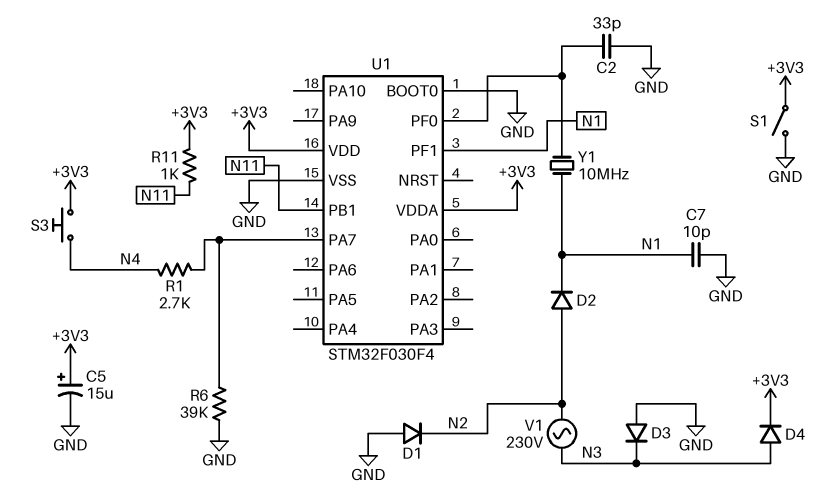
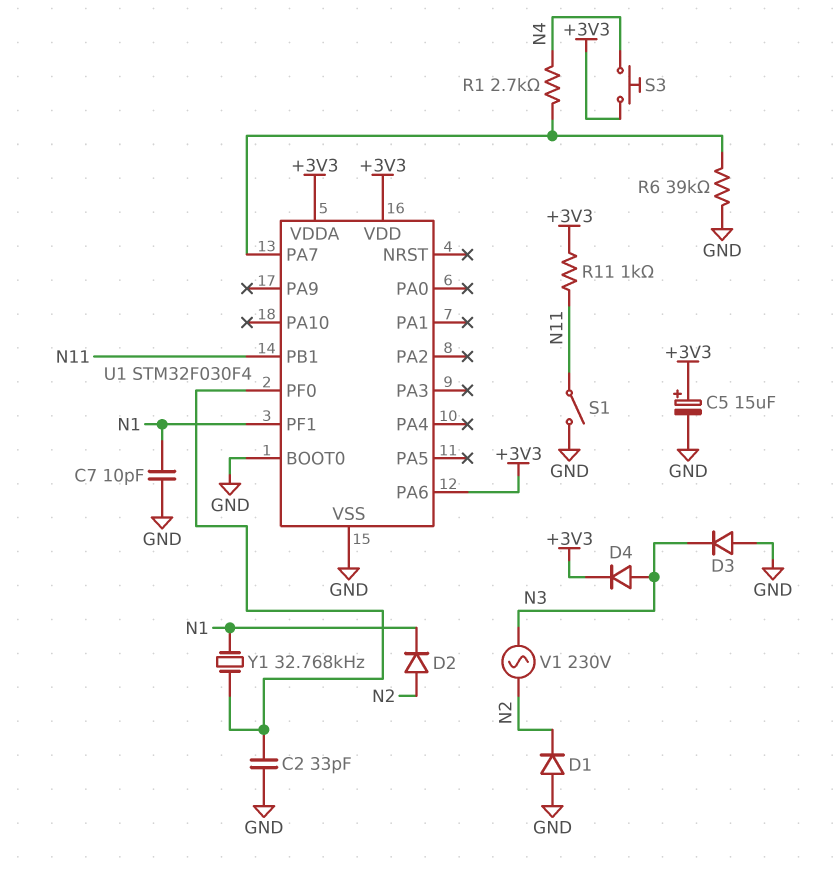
S1: switch (+3V3, GND) -> switch (GND, N11)
U1 pin PA6: none -> +3V3
Y1: 10MHz (N1, U1/PF0) -> 32.768kHz (N1, U1/PF0)

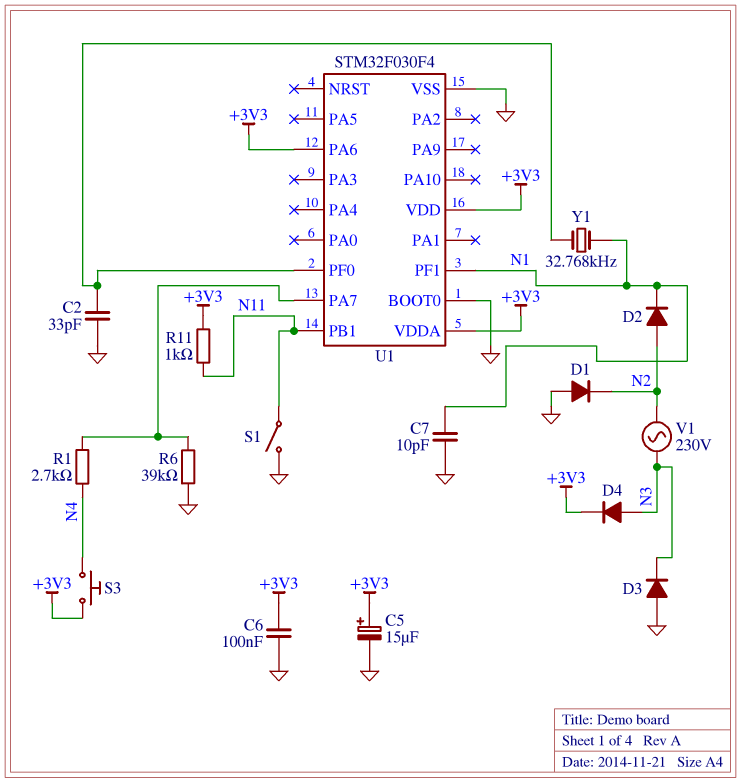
C6: none -> 100nF (+3V3, GND)

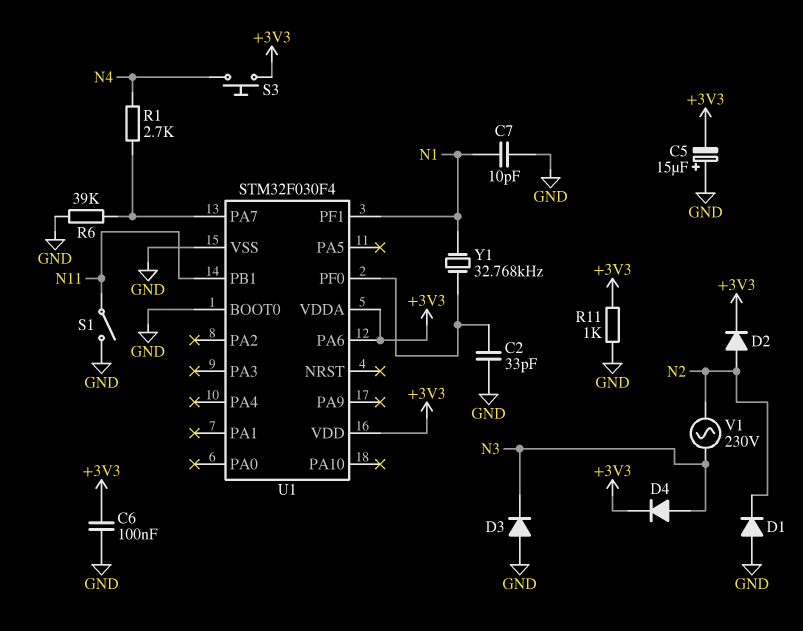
C5: 15uF (plus +3V3, minus GND) -> 15uF (plus GND, minus +3V3)
D2: diode (A N2, K N1) -> diode (A N2, K +3V3)
R11: 1k (+3V3, N11) -> 1k (+3V3, GND)

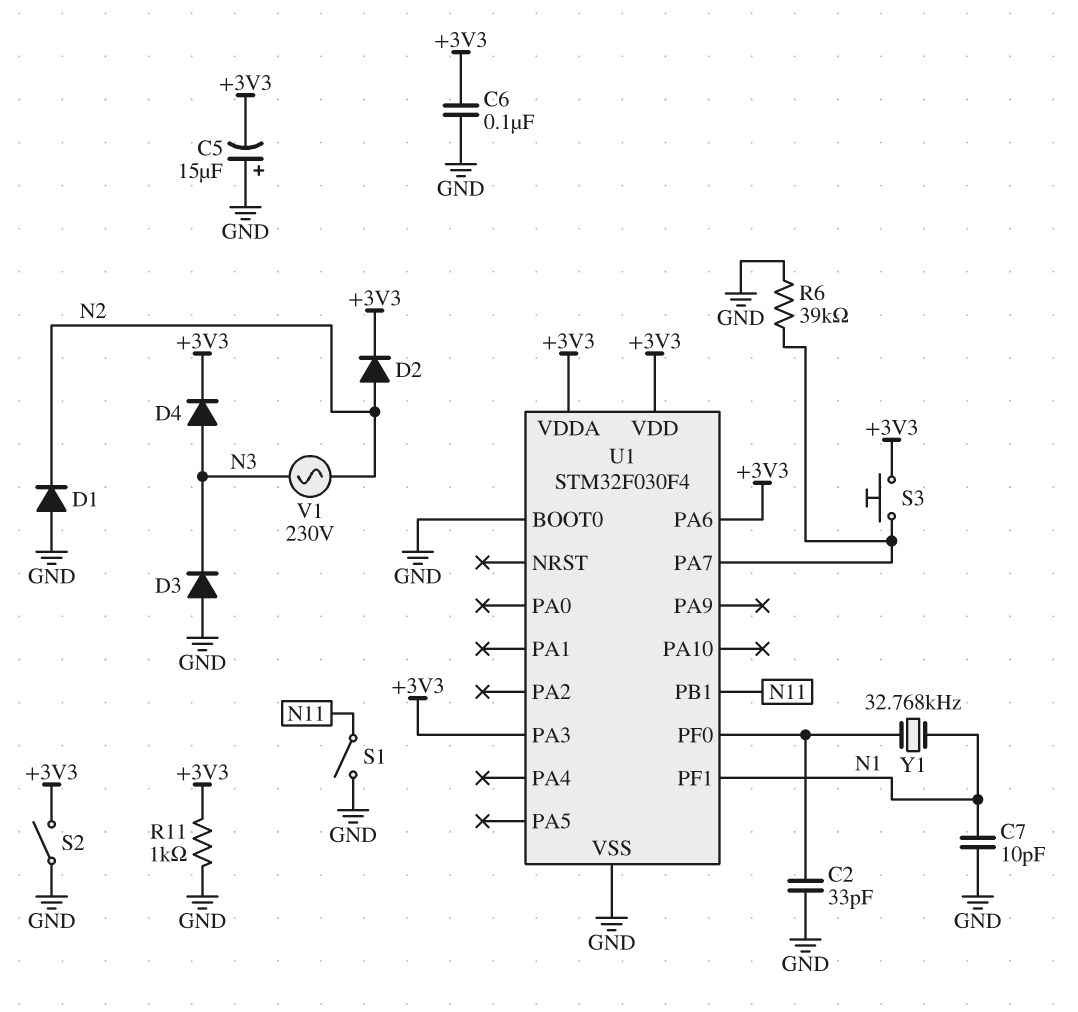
R1: 2.7k (N4, U1/PA7) -> none
S2: none -> switch (+3V3, GND)
S3: button (+3V3, N4) -> button (+3V3, U1/PA7)
U1 pin PA3: none -> +3V3

